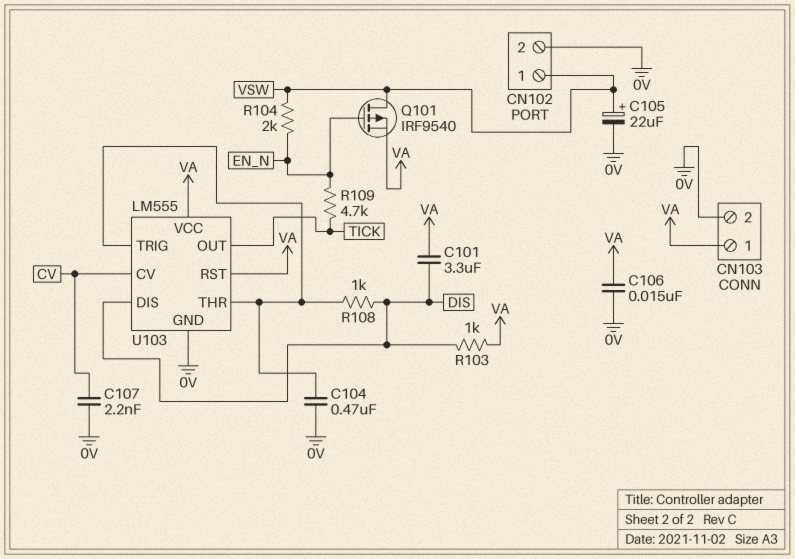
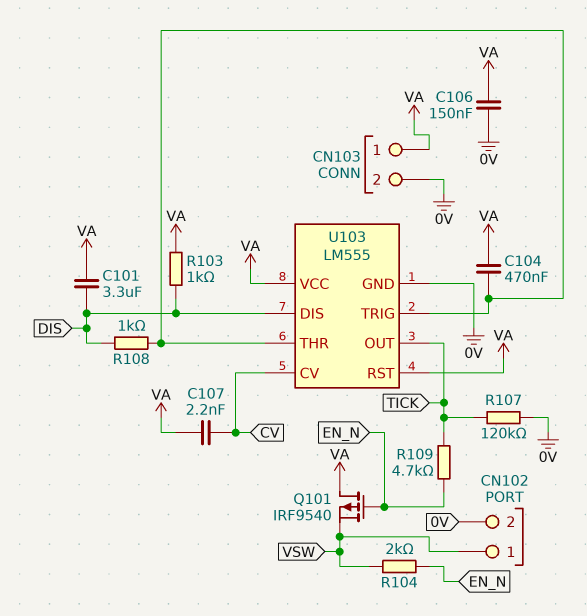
C104: 470nF (0V, U103/THR) -> 470nF (U103/THR, VA)
C105: 22uF (plus VSW, minus 0V) -> none
C106: 15nF (0V, VA) -> 150nF (0V, VA)
C107: 2.2nF (0V, CV) -> 2.2nF (CV, VA)
Q101: PMOS IRF9540 (G EN_N, D VSW, S VA) -> PMOS IRF9540 (G EN_N, D VA, S VSW)
R107: none -> 120k (0V, TICK)

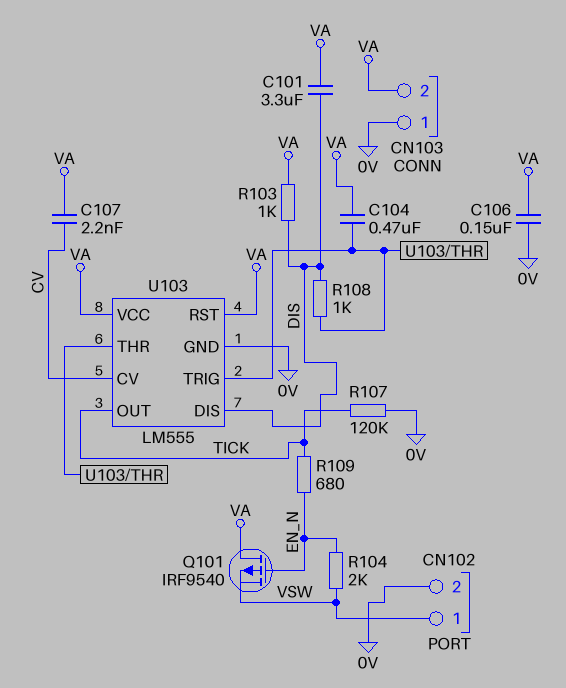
CN103 pin 1: VA -> 0V
CN103 pin 2: 0V -> VA
R109: 4.7k (EN_N, TICK) -> 680 (EN_N, TICK)

